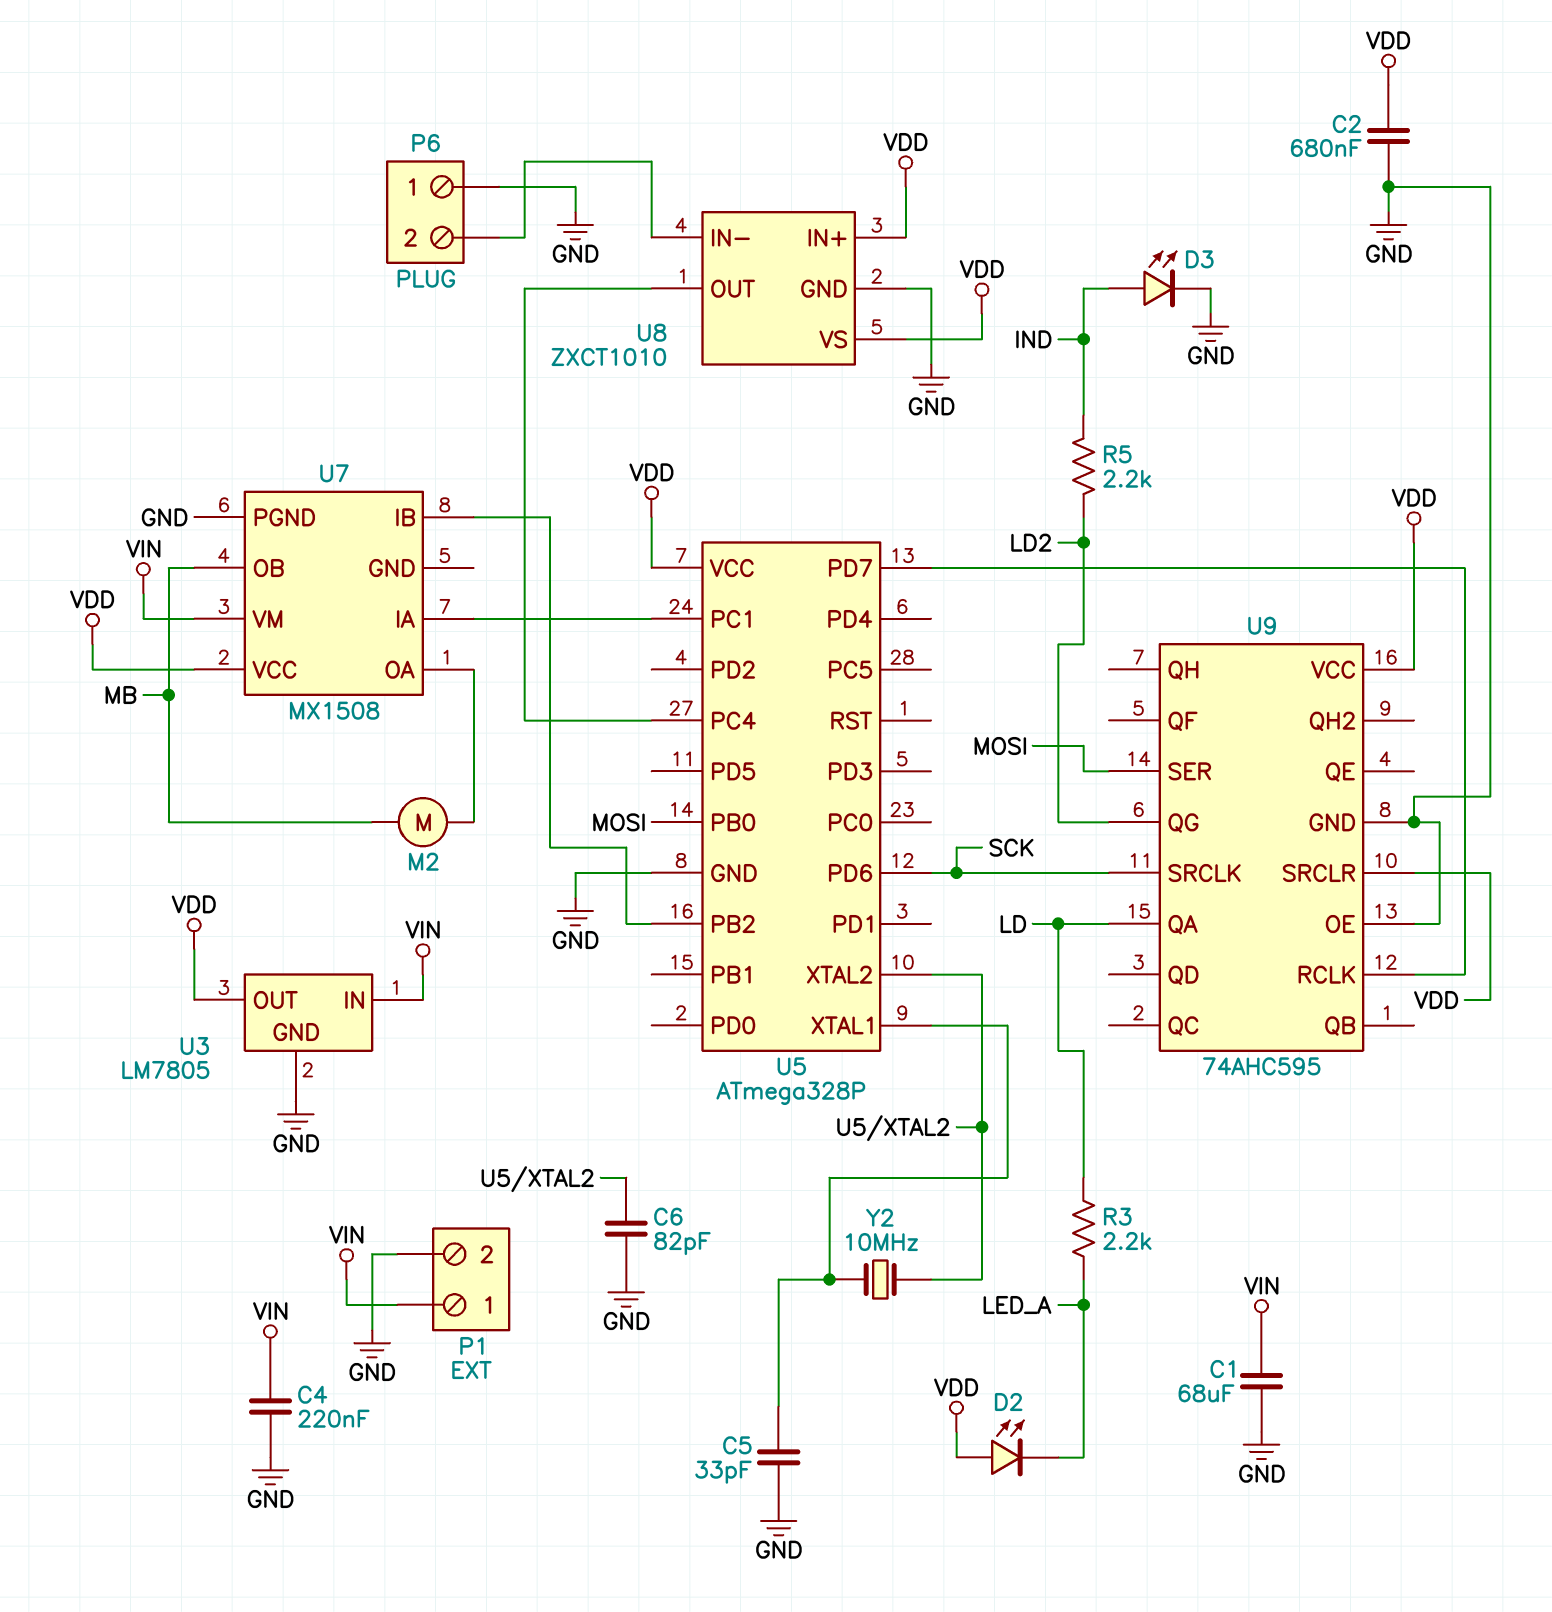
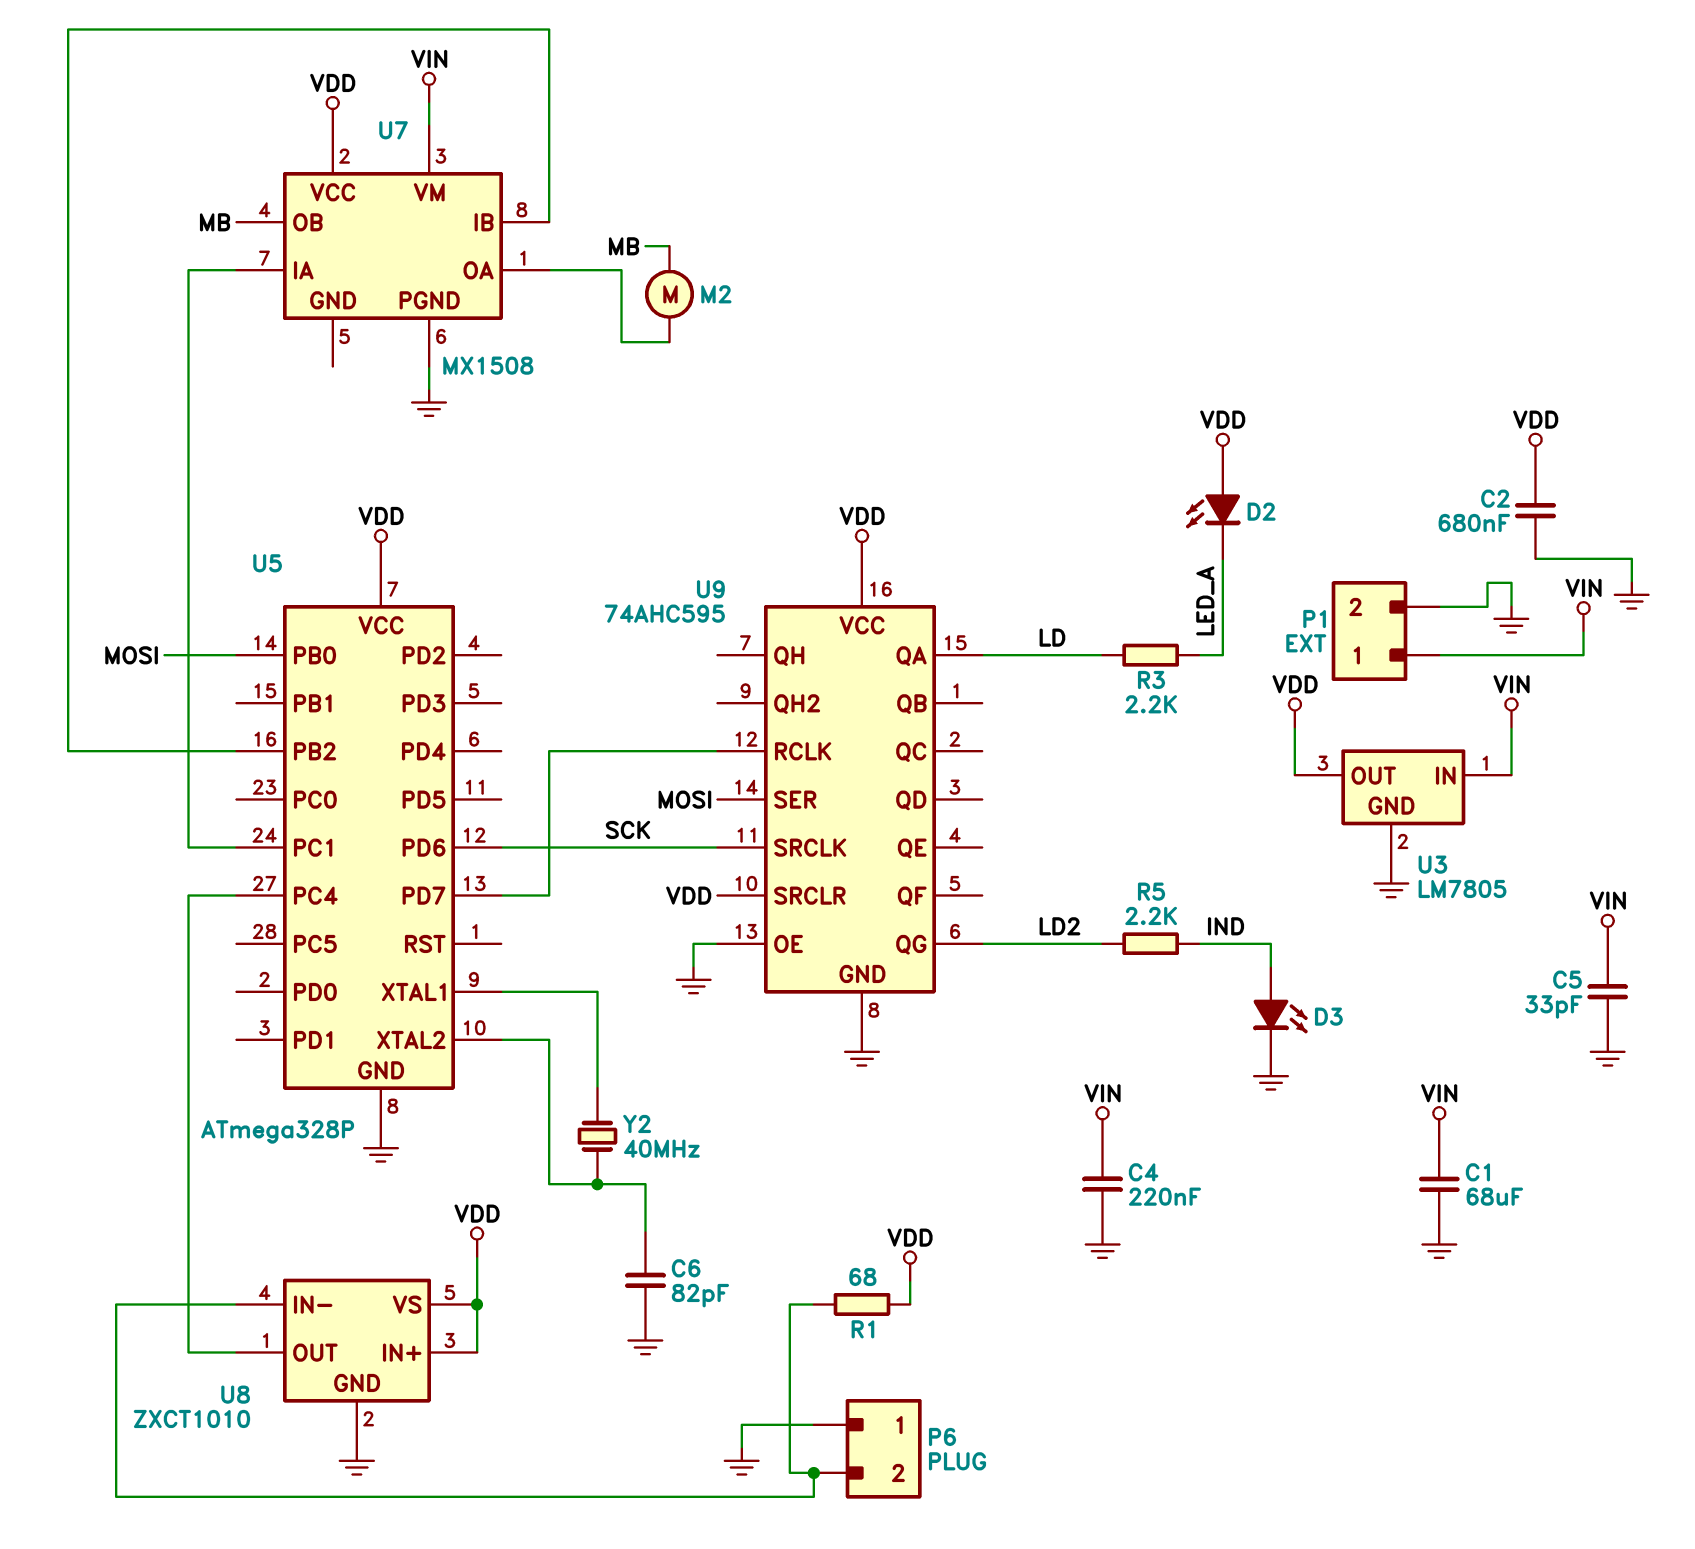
C5: 33pF (GND, U5/XTAL1) -> 33pF (GND, VIN)
R1: none -> 68 (P6/2, VDD)
Y2: 10MHz (U5/XTAL1, U5/XTAL2) -> 40MHz (U5/XTAL1, U5/XTAL2)

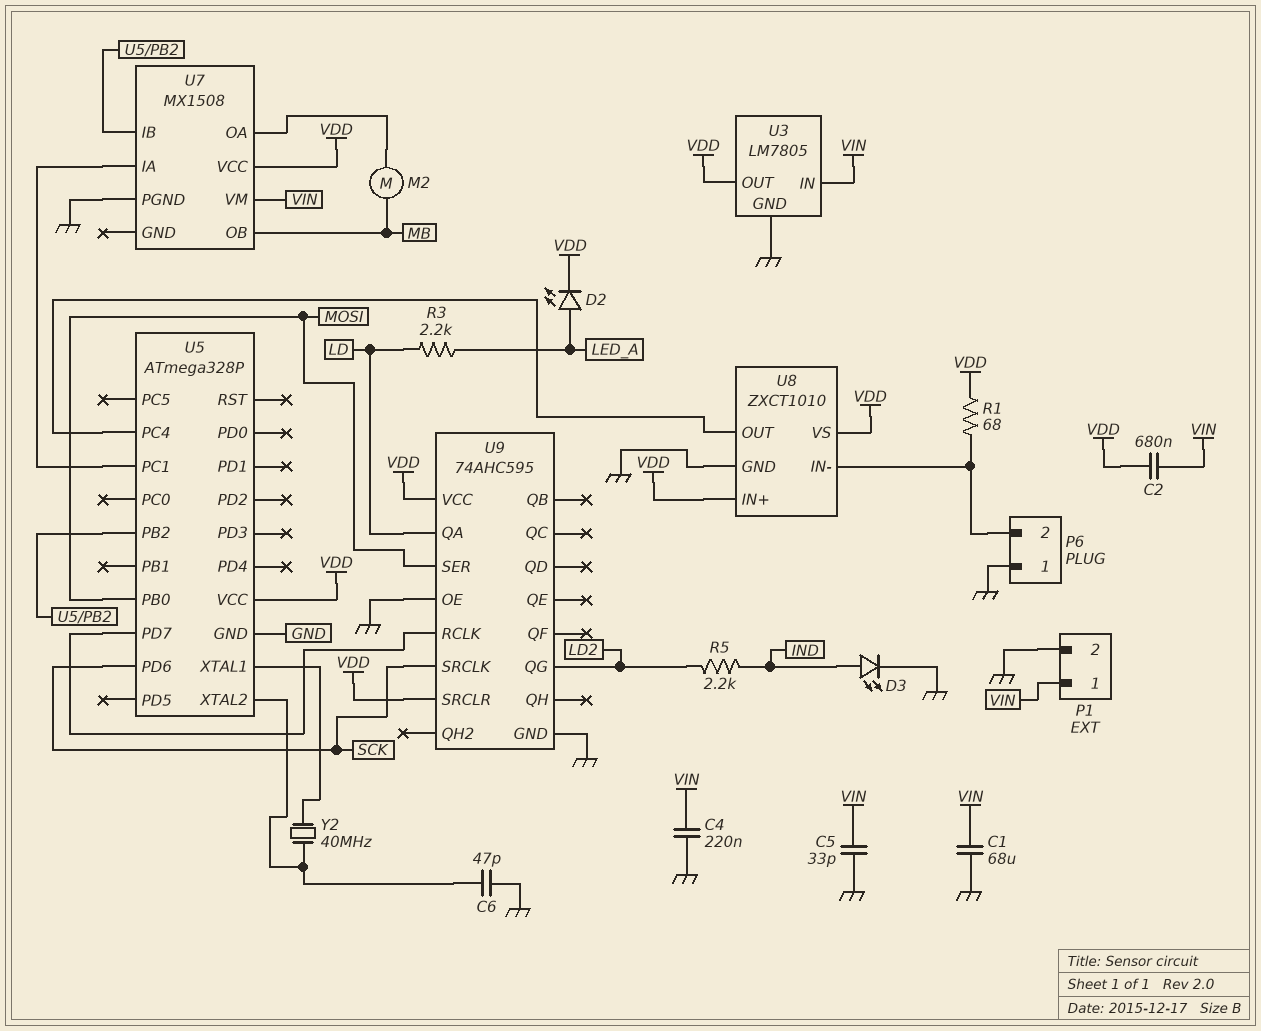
C2: 680nF (GND, VDD) -> 680nF (VDD, VIN)
C6: 82pF (GND, U5/XTAL2) -> 47pF (GND, U5/XTAL2)
D2: LED (A VDD, K LED_A) -> LED (A LED_A, K VDD)

